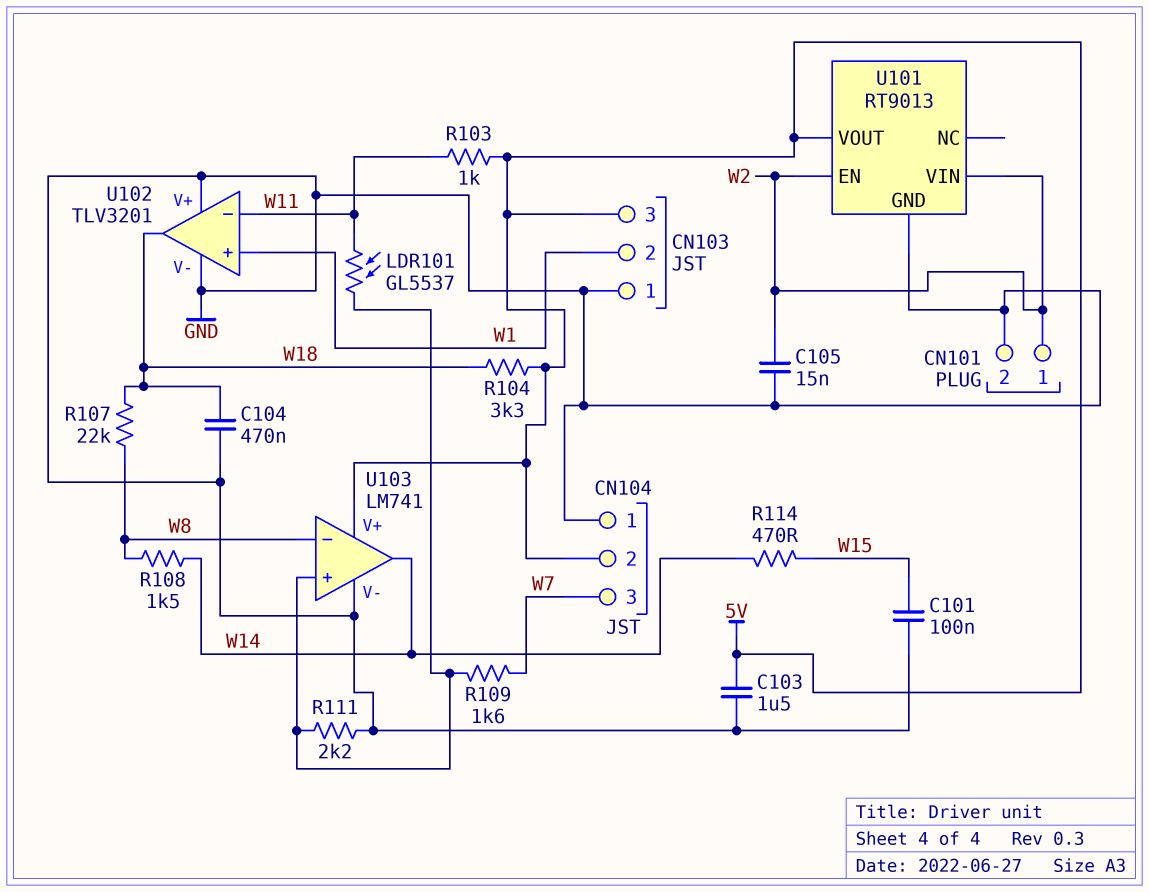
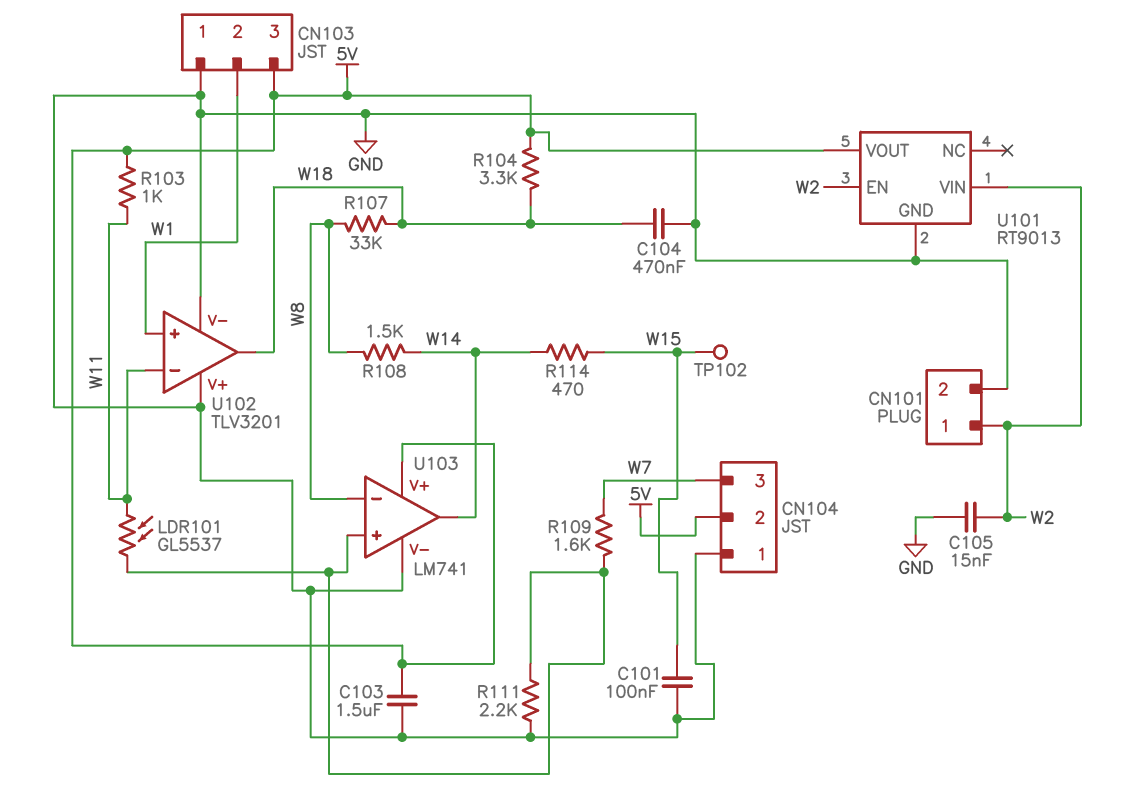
R107: 22k (W8, W18) -> 33k (W8, W18)
TP102: none -> test point (W15)

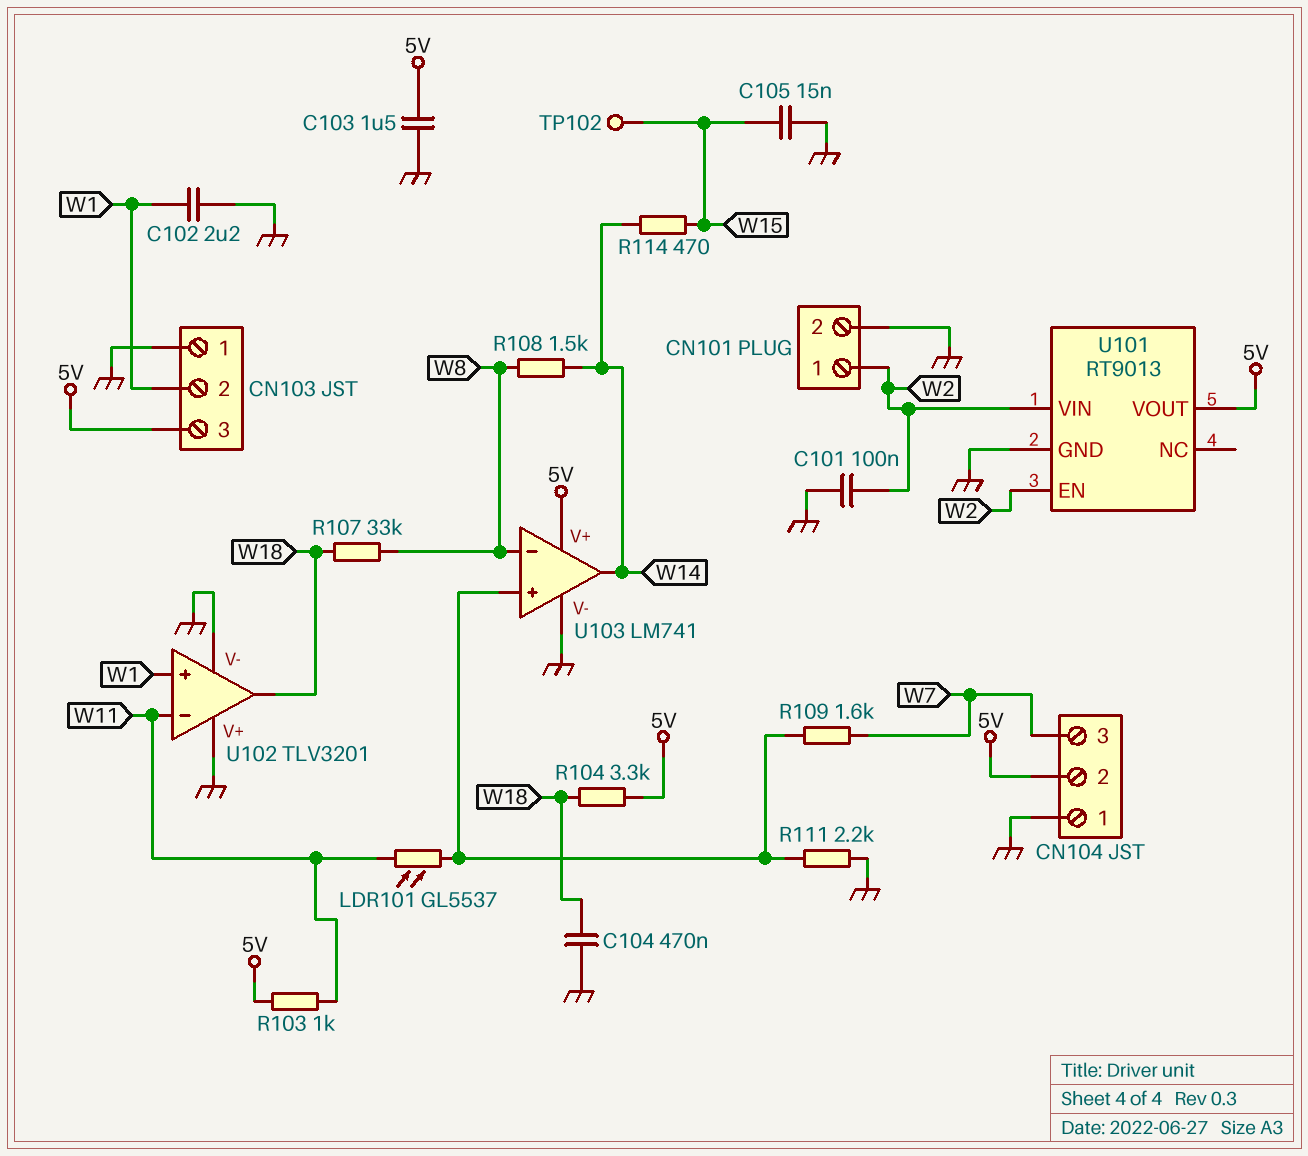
C101: 100nF (GND, W15) -> 100nF (GND, W2)
C102: none -> 2.2uF (GND, W1)
C105: 15nF (GND, W2) -> 15nF (GND, W15)

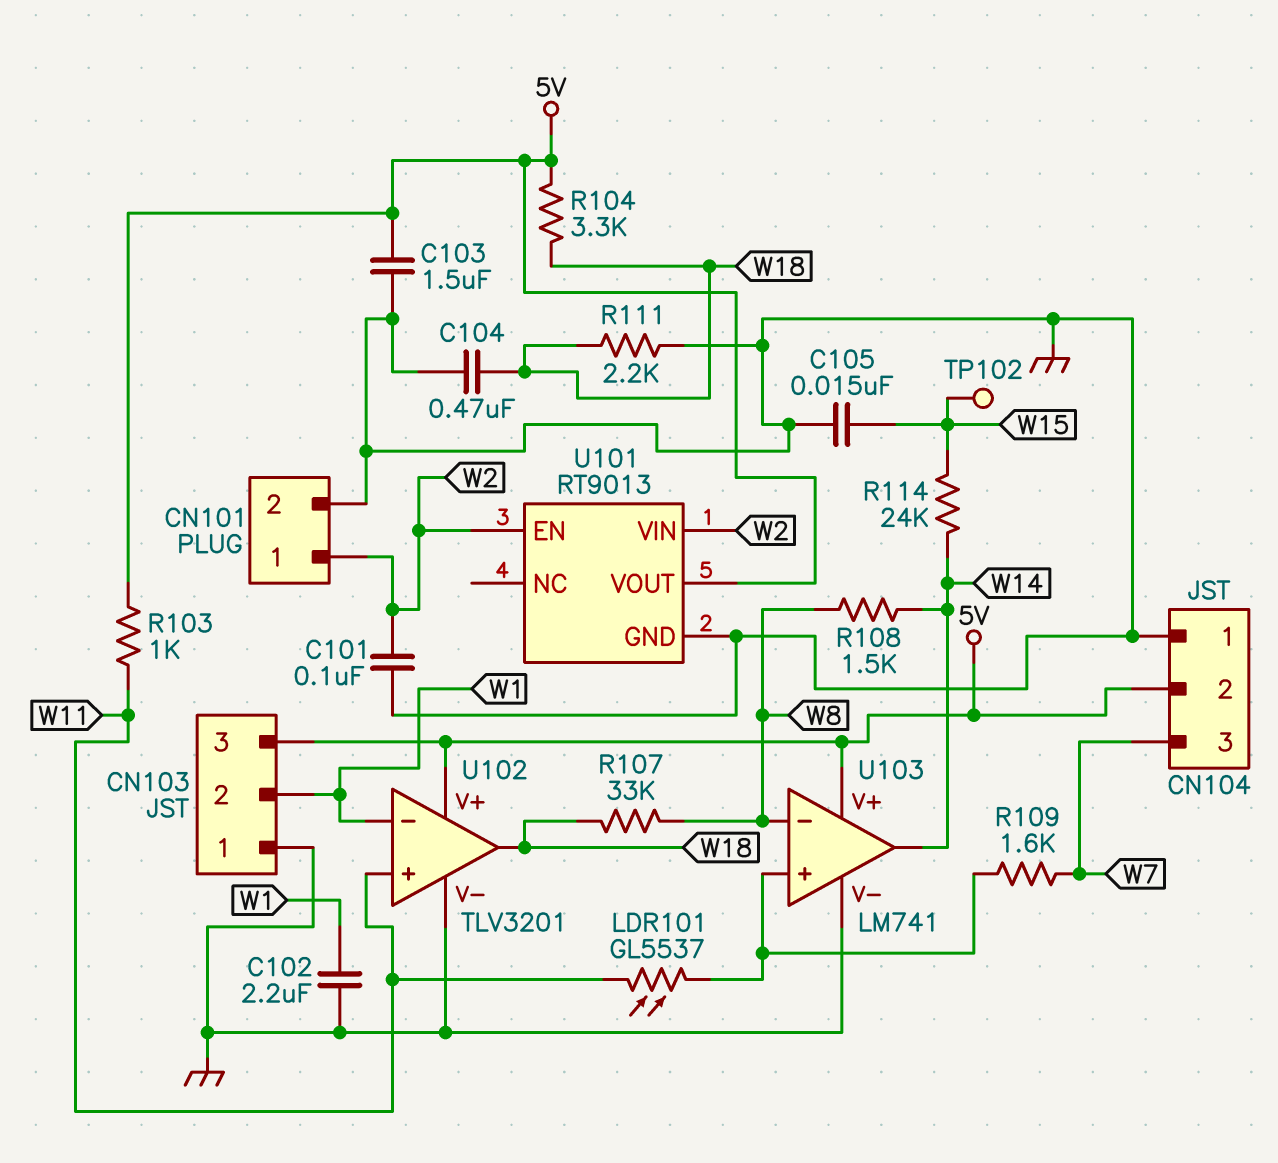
R111: 2.2k (GND, U103/in+) -> 2.2k (GND, W18)
R114: 470 (W14, W15) -> 24k (W14, W15)
U102 pin V+: GND -> 5V
U102 pin in+: W1 -> W11
U102 pin in-: W11 -> W1

